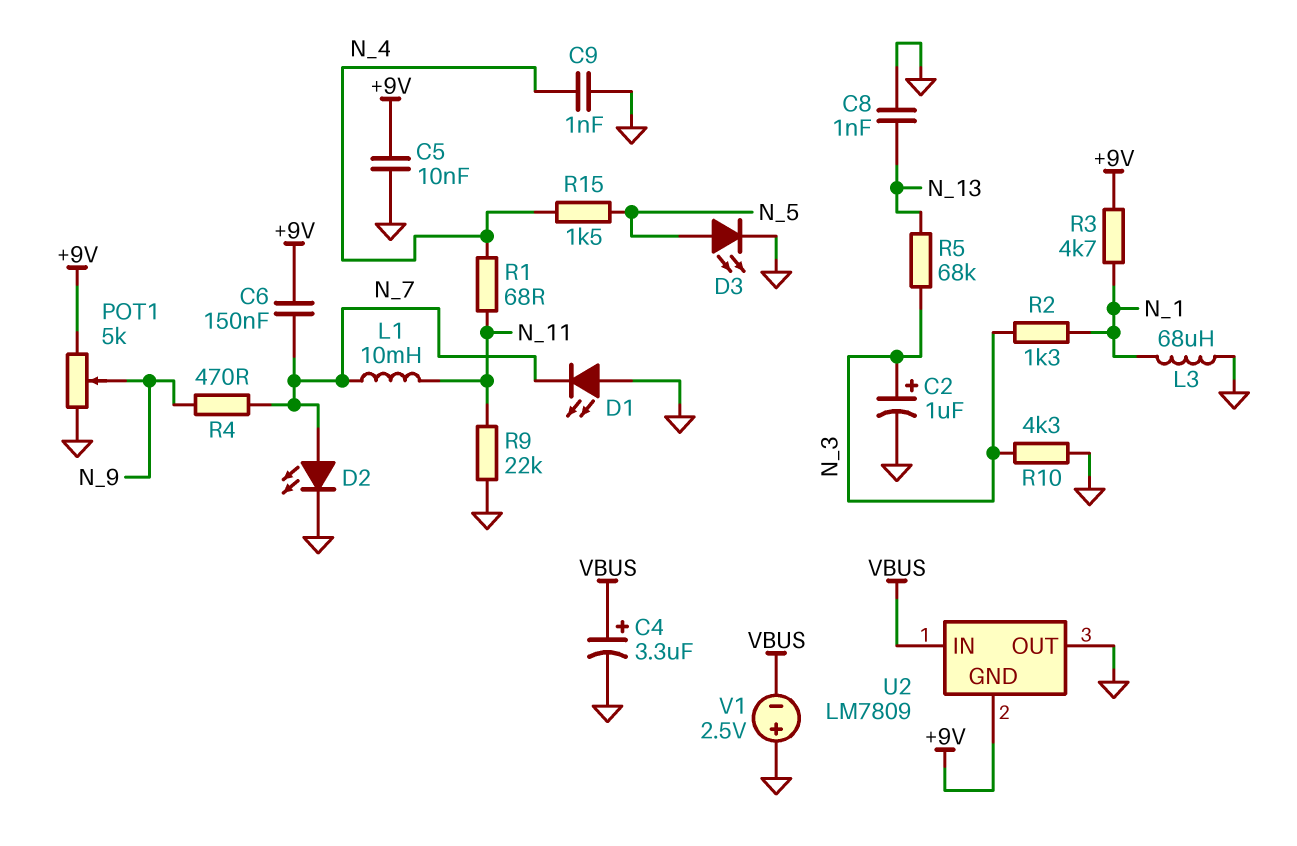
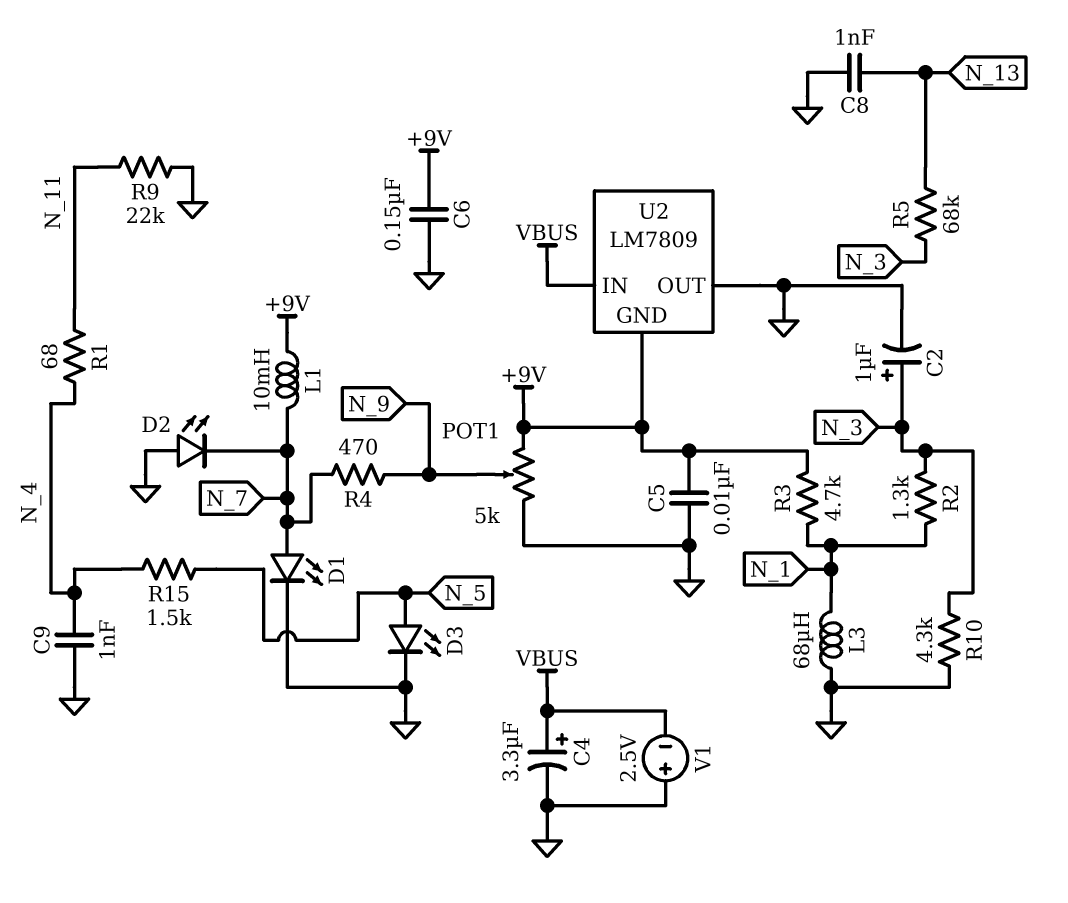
C6: 150nF (+9V, N_7) -> 150nF (+9V, GND)
D1: LED (A GND, K N_7) -> LED (A N_7, K GND)
D2: LED (A N_7, K GND) -> LED (A GND, K N_7)
L1: 10mH (N_7, N_11) -> 10mH (+9V, N_7)

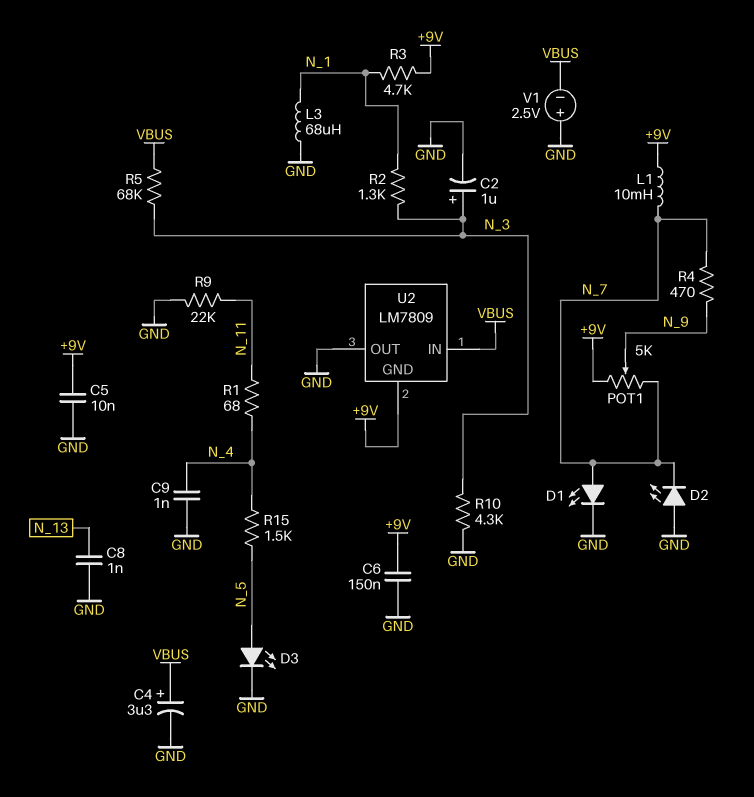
POT1: 5k (+9V, GND, wiper N_9) -> 5k (+9V, N_7, wiper N_9)
R5: 68k (N_3, N_13) -> 68k (N_3, VBUS)

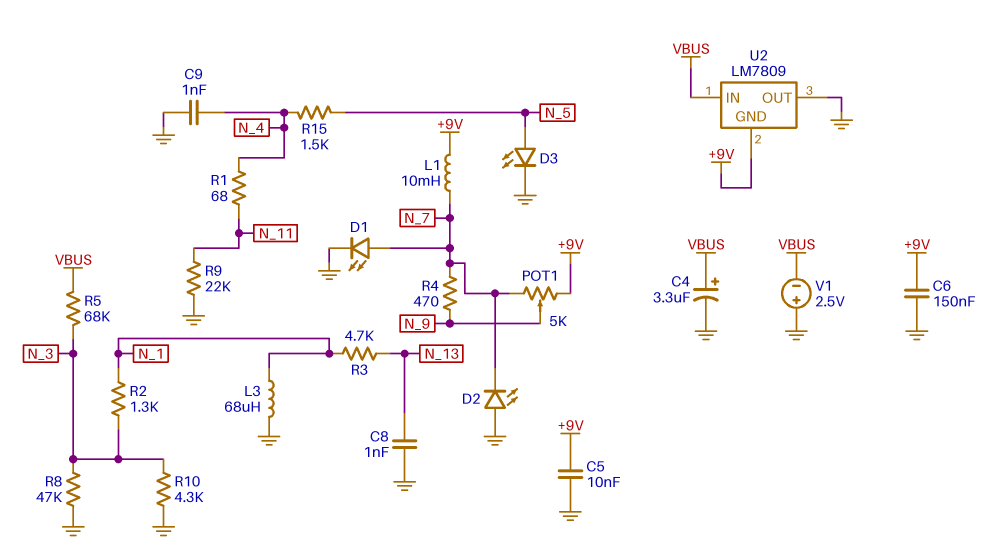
C2: 1uF (plus N_3, minus GND) -> none
R3: 4.7k (+9V, N_1) -> 4.7k (N_1, N_13)
R8: none -> 47k (GND, N_3)

